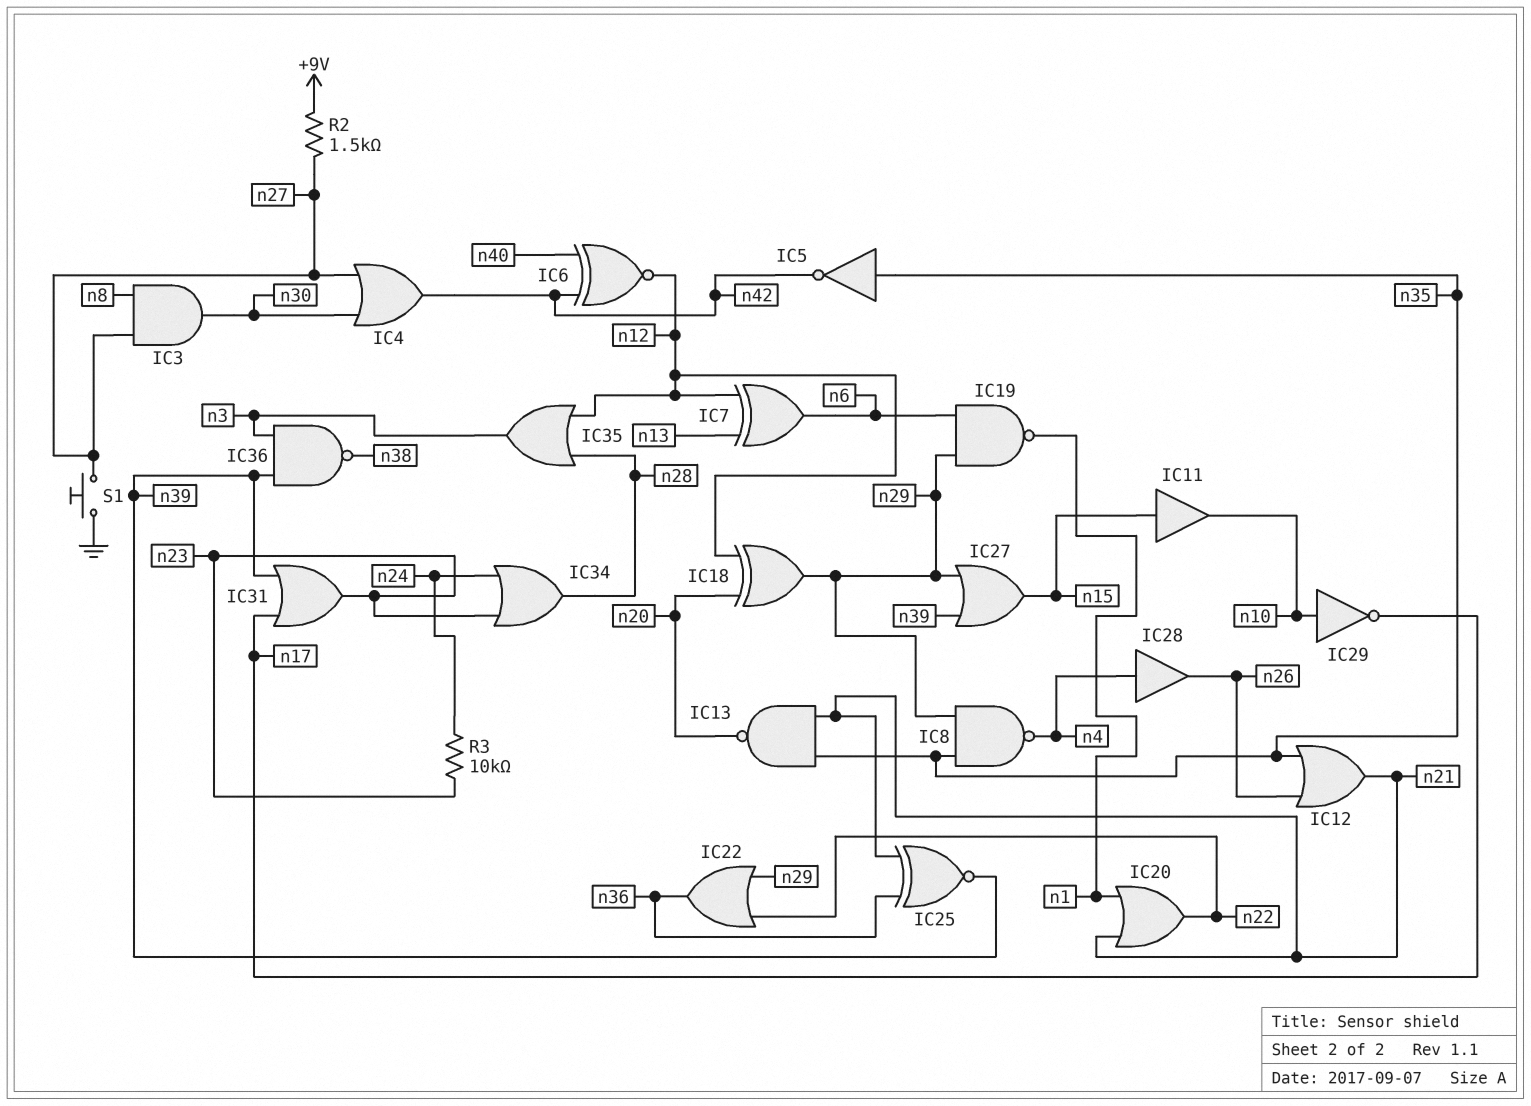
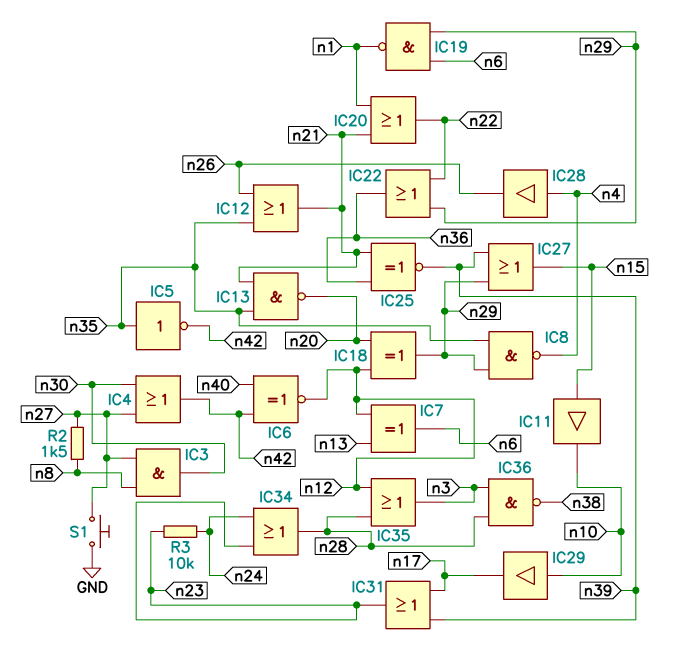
IC29: NOT (in n10, out n17) -> buffer (in n10, out n17)
IC36: NAND (in n3, in n39, out n38) -> NAND (in n3, in n28, out n38)
R2: 1.5k (+9V, n27) -> 1.5k (n8, n27)

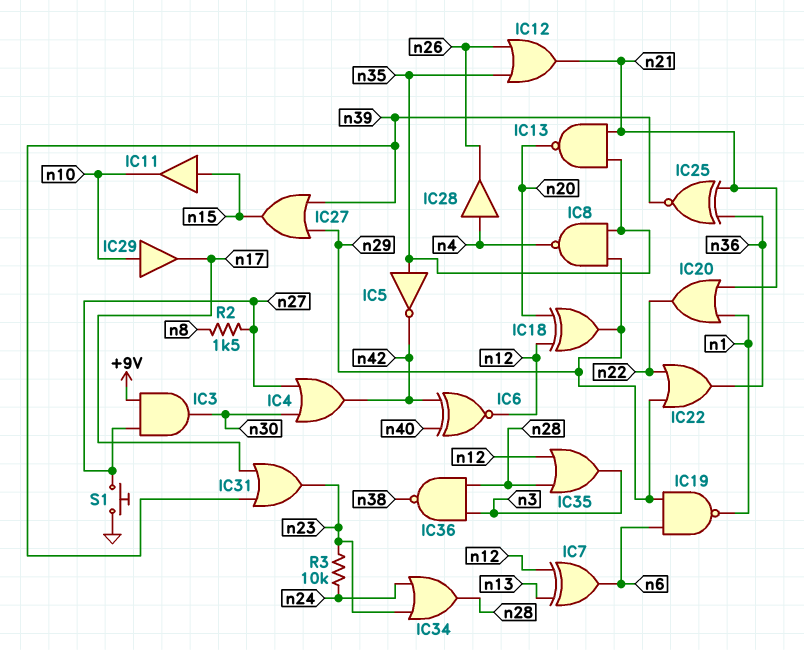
IC3: AND (in n8, in n27, out n30) -> AND (in +9V, in n27, out n30)

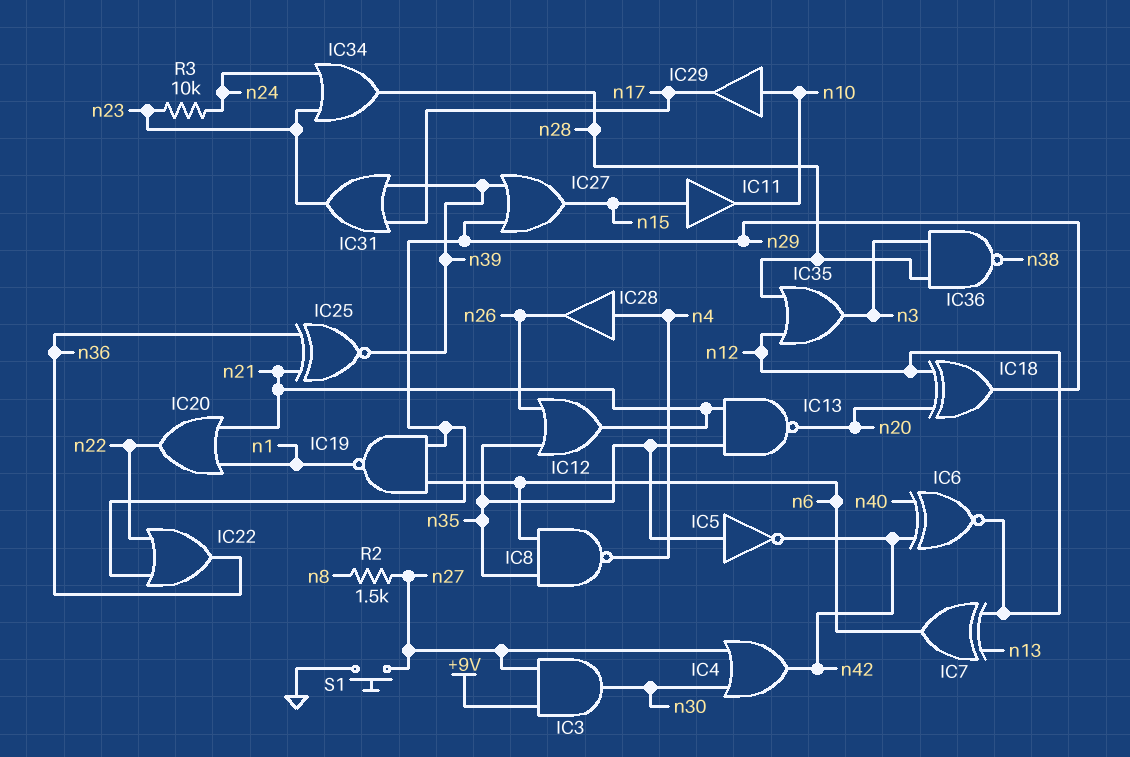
IC8: NAND (in n29, in n35, out n4) -> NAND (in n6, in n35, out n4)

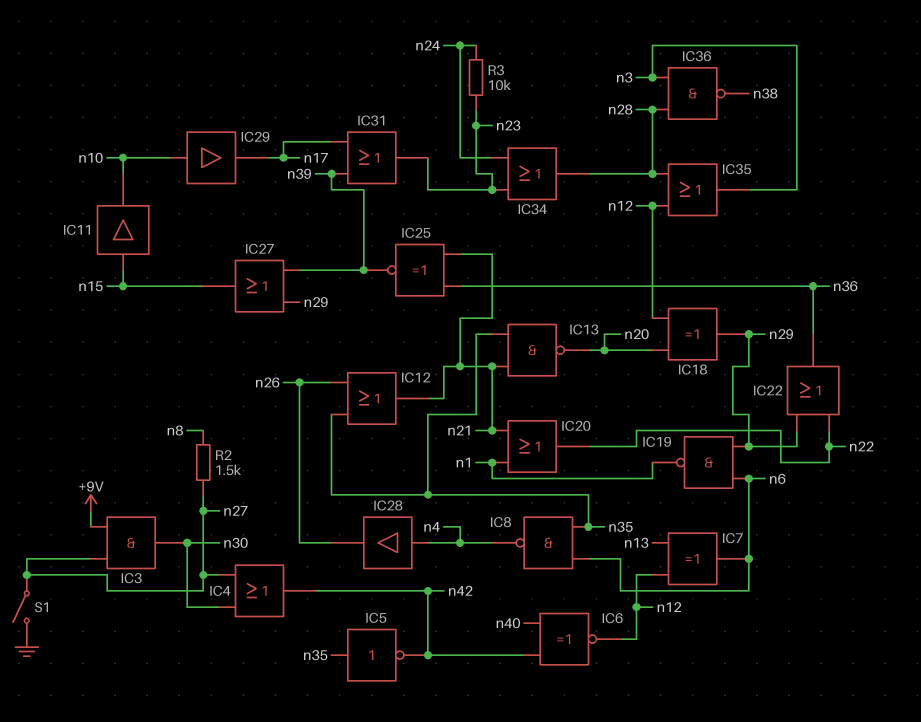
S1: button (GND, n27) -> switch (GND, n27)

